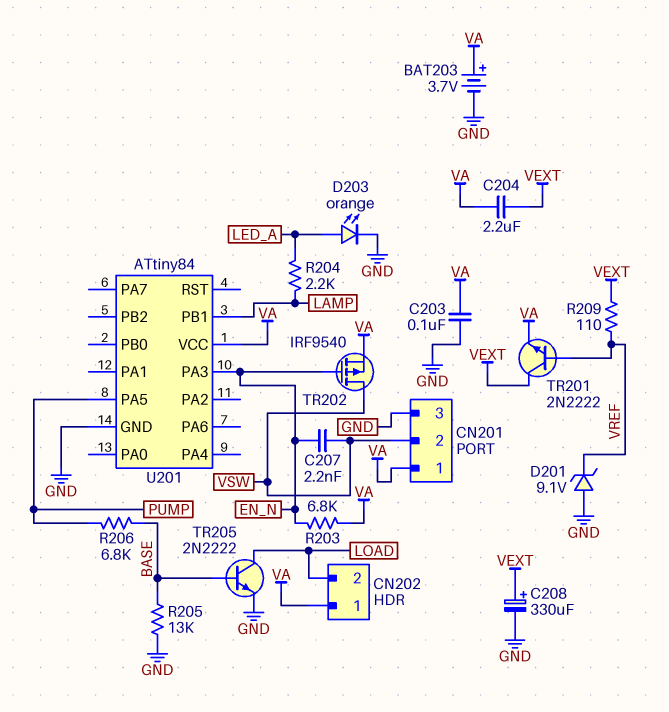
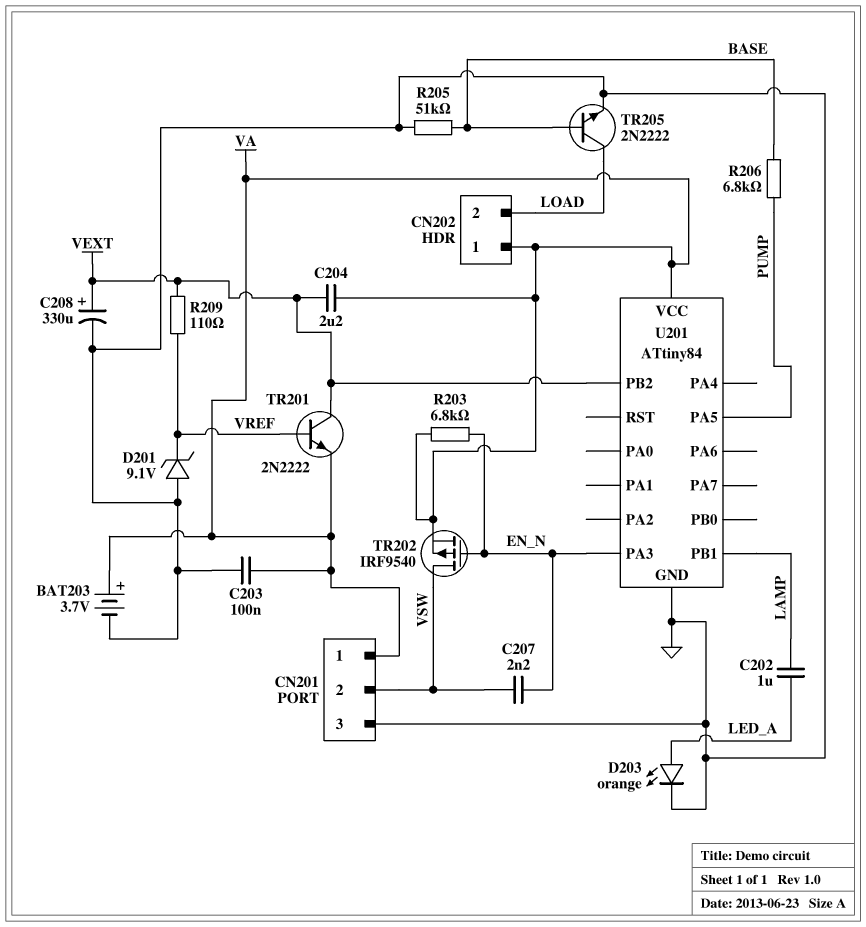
C202: none -> 1uF (LAMP, LED_A)
R204: 2.2k (LAMP, LED_A) -> none
R205: 13k (BASE, GND) -> 51k (BASE, GND)
U201 pin PB2: none -> VEXT

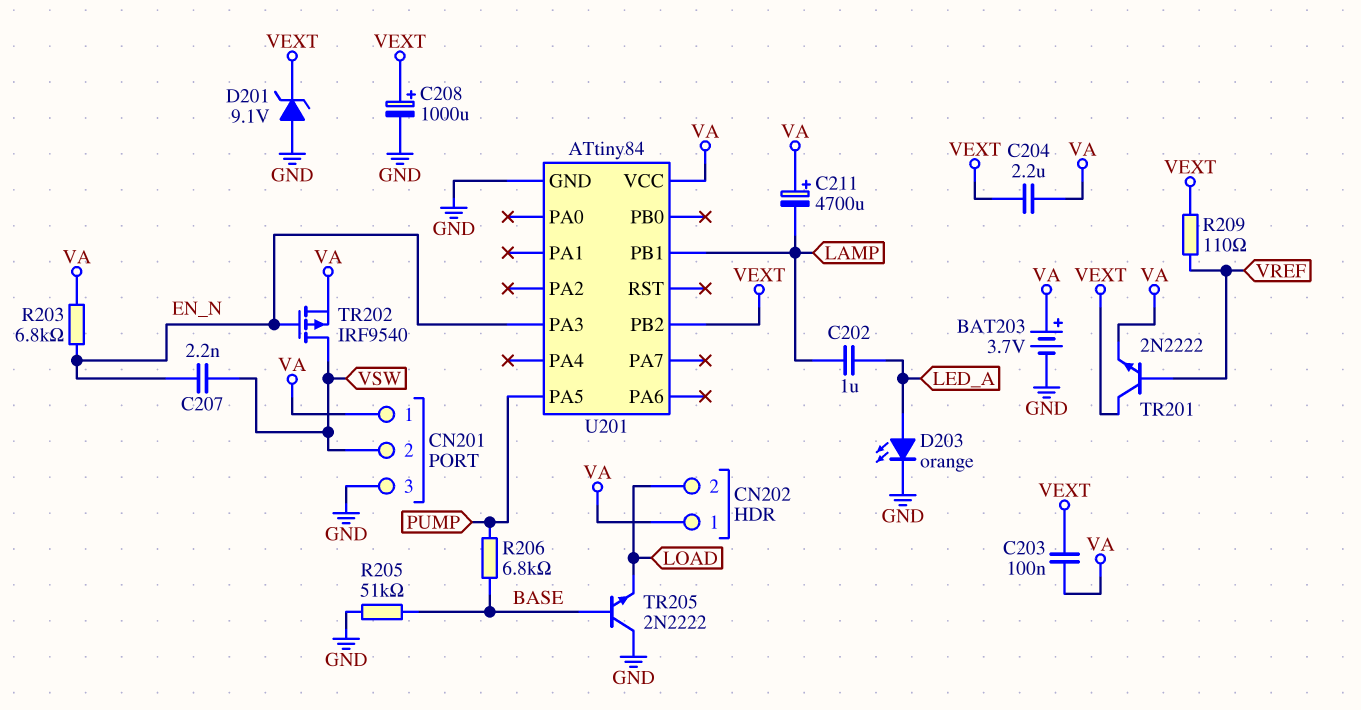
C203: 100nF (GND, VA) -> 100nF (VA, VEXT)
C208: 330uF (plus VEXT, minus GND) -> 1000uF (plus VEXT, minus GND)
C211: none -> 4700uF (plus VA, minus LAMP)
D201: zener 9.1V (A GND, K VREF) -> zener 9.1V (A GND, K VEXT)
TR205: NPN 2N2222 (B BASE, C LOAD, E GND) -> NPN 2N2222 (B BASE, C GND, E LOAD)

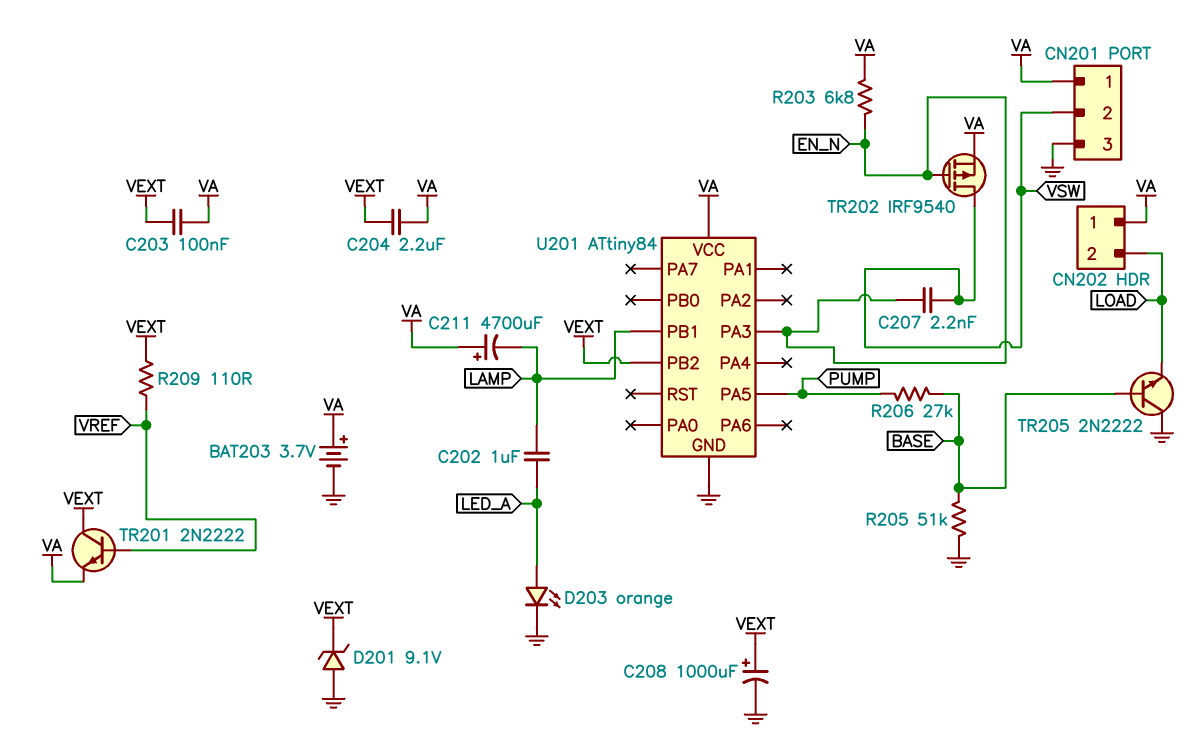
R206: 6.8k (BASE, PUMP) -> 27k (BASE, PUMP)

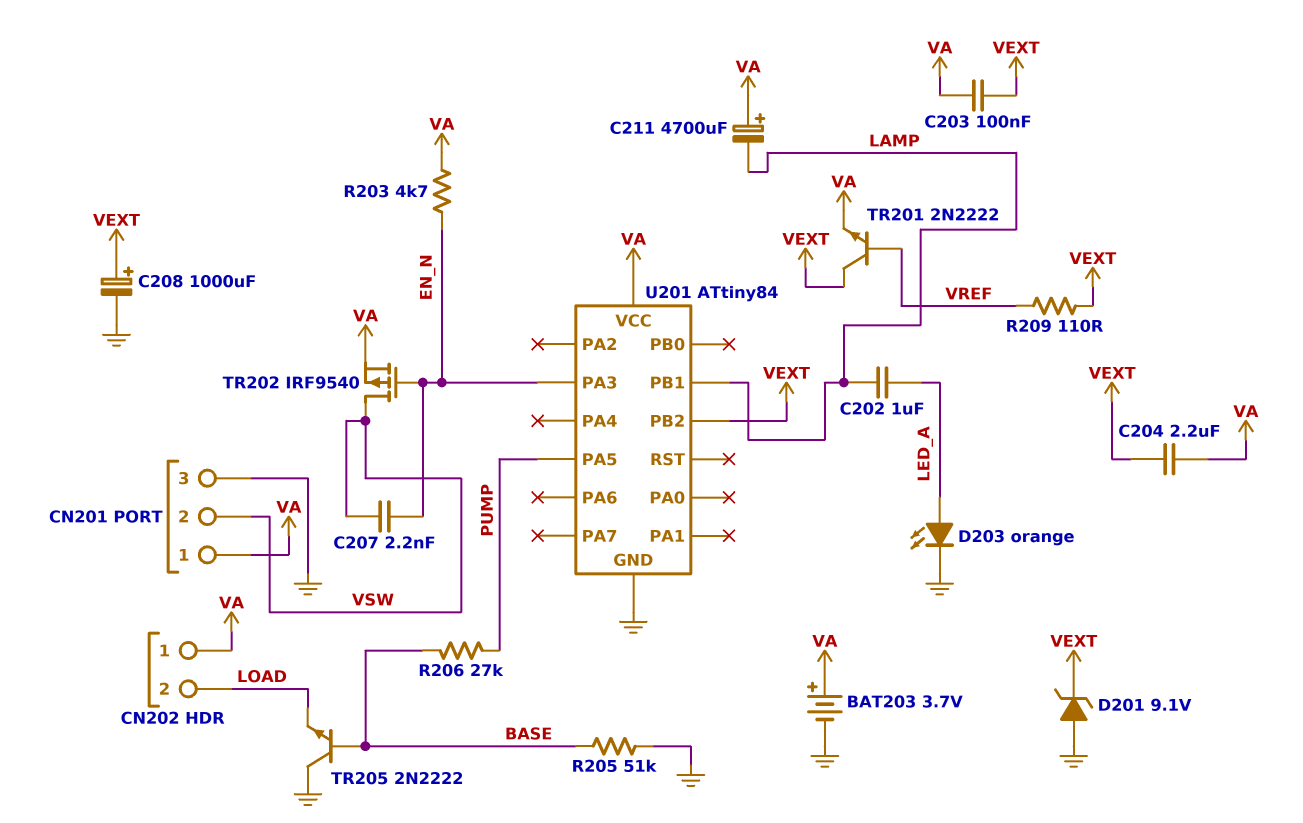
R203: 6.8k (EN_N, VA) -> 4.7k (EN_N, VA)

